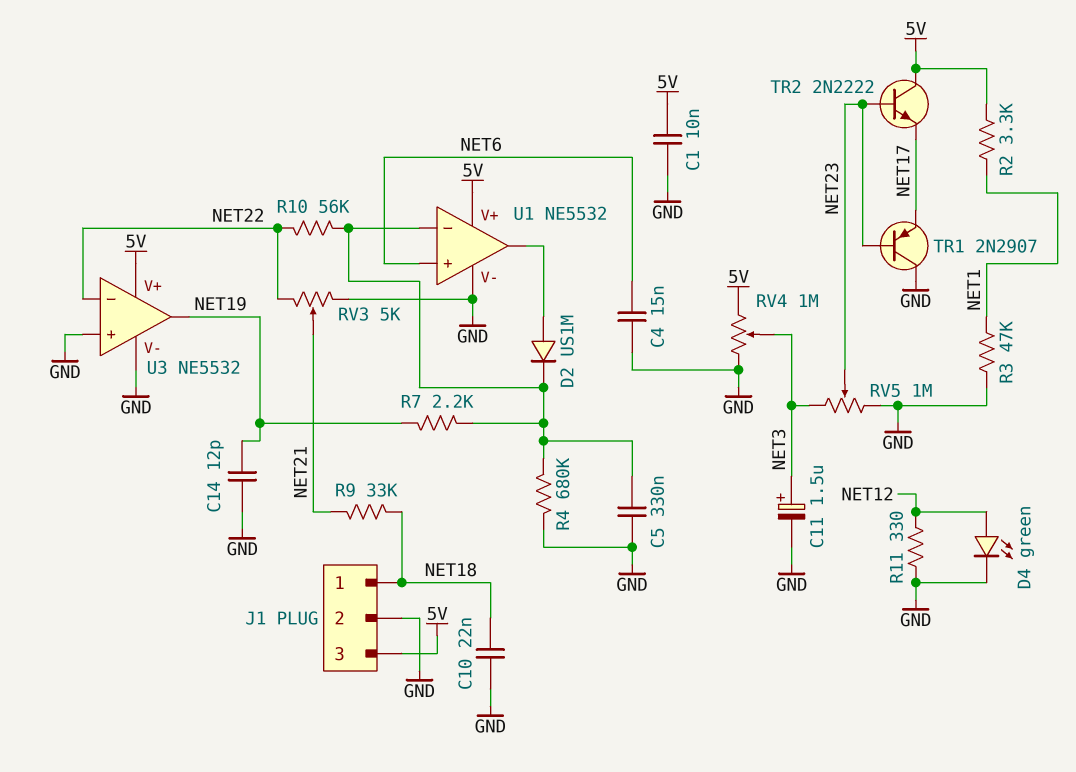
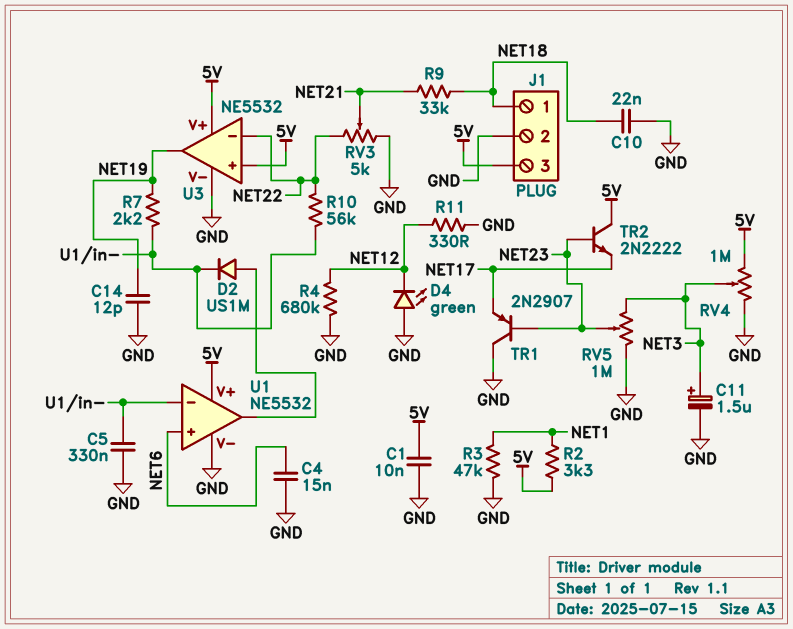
D4: LED green (A NET12, K GND) -> LED green (A GND, K NET12)
R4: 680k (GND, U1/in-) -> 680k (GND, NET12)
U3 pin in+: GND -> 5V

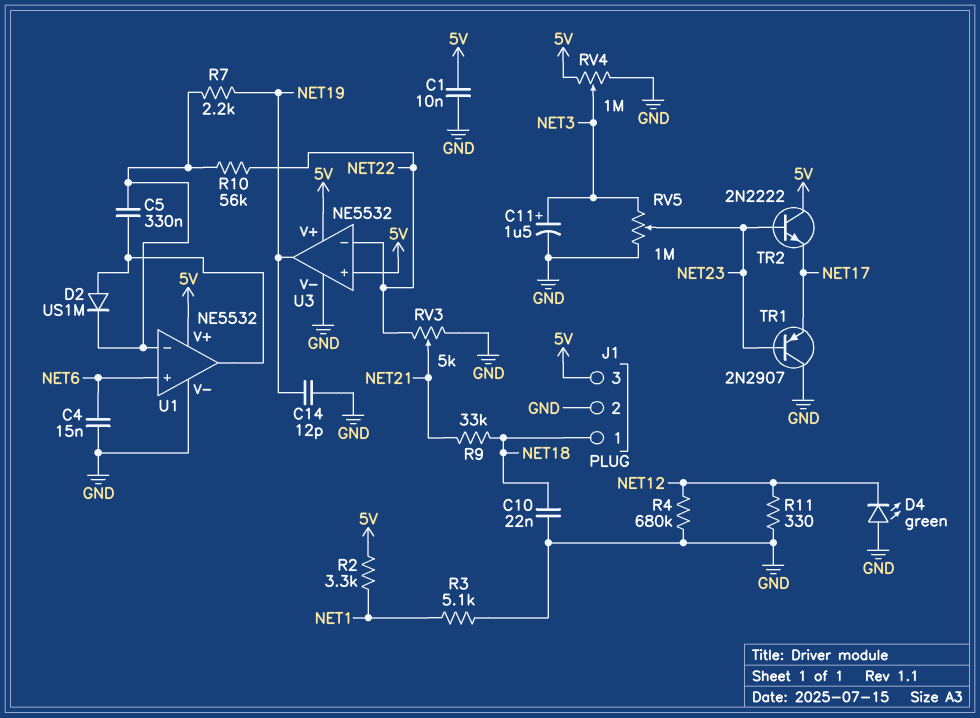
C5: 330nF (GND, U1/in-) -> 330nF (U1/in-, U1/out)
R3: 47k (GND, NET1) -> 5.1k (GND, NET1)

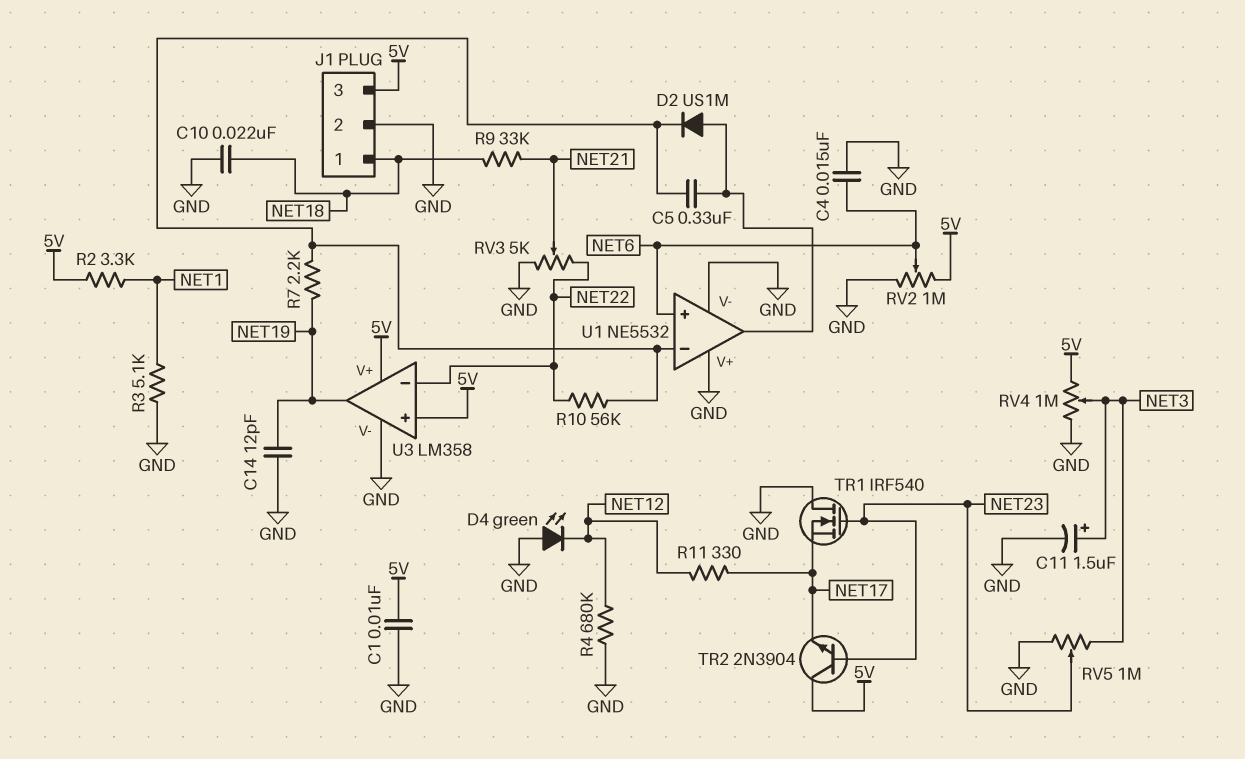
R11: 330 (GND, NET12) -> 330 (NET12, NET17)
RV2: none -> 1M (5V, GND, wiper NET6)
TR1: PNP 2N2907 (B NET23, C GND, E NET17) -> NMOS IRF540 (G NET23, D GND, S NET17)
TR2: NPN 2N2222 (B NET23, C 5V, E NET17) -> NPN 2N3904 (B NET23, C 5V, E NET17)
U1 pin V+: 5V -> GND
U3: NE5532 -> LM358

